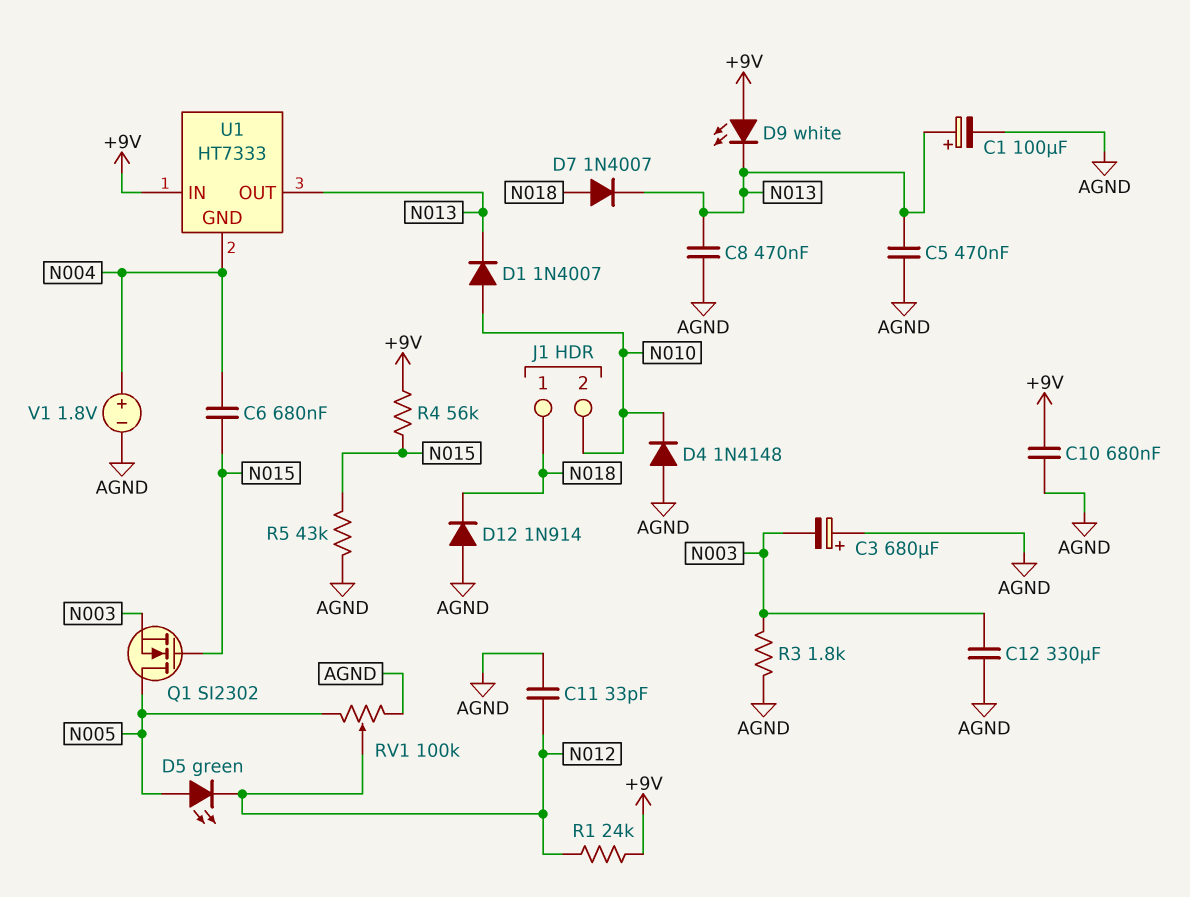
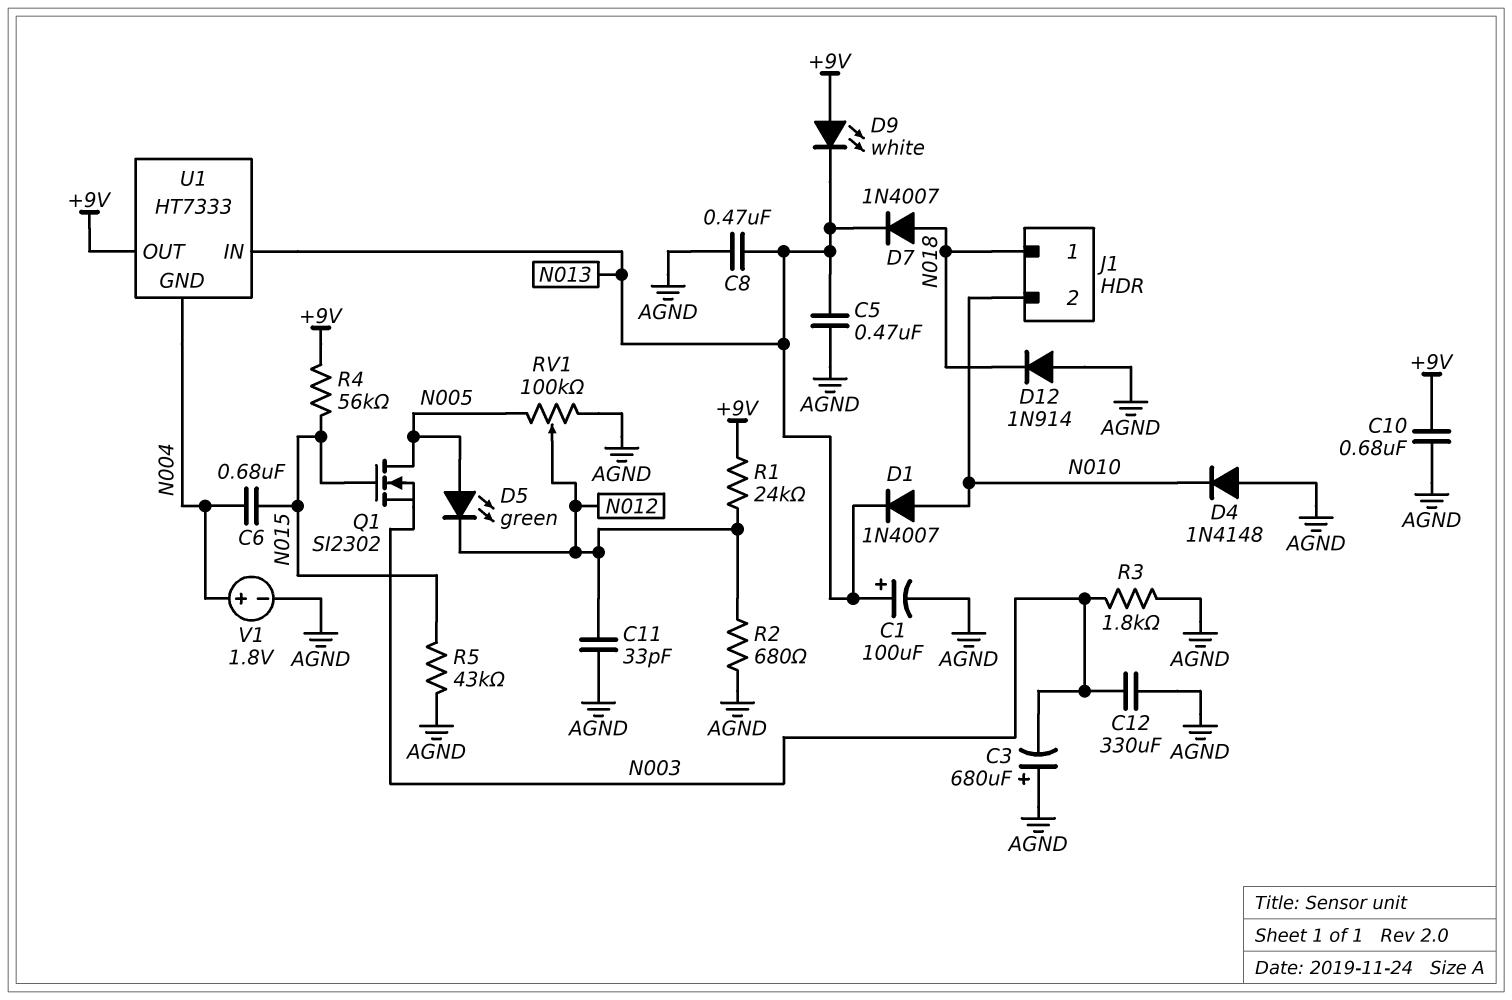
R2: none -> 680 (AGND, N012)
U1 pin IN: +9V -> N013
U1 pin OUT: N013 -> +9V

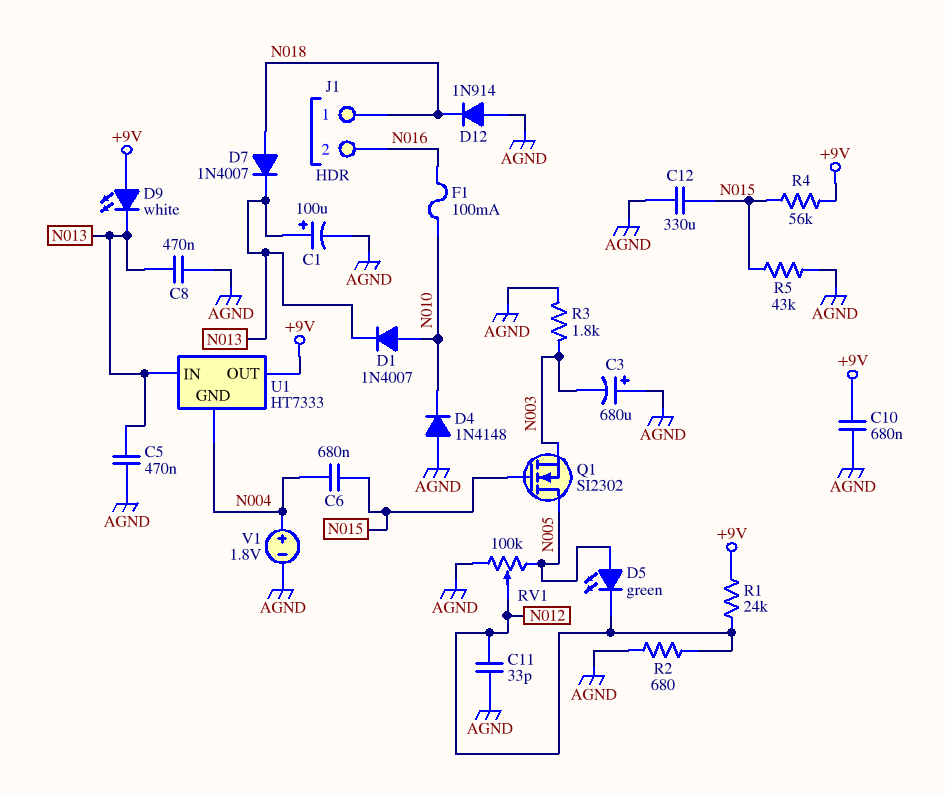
C12: 330uF (AGND, N003) -> 330uF (AGND, N015)
F1: none -> 100mA (N010, N016)
J1 pin 2: N010 -> N016

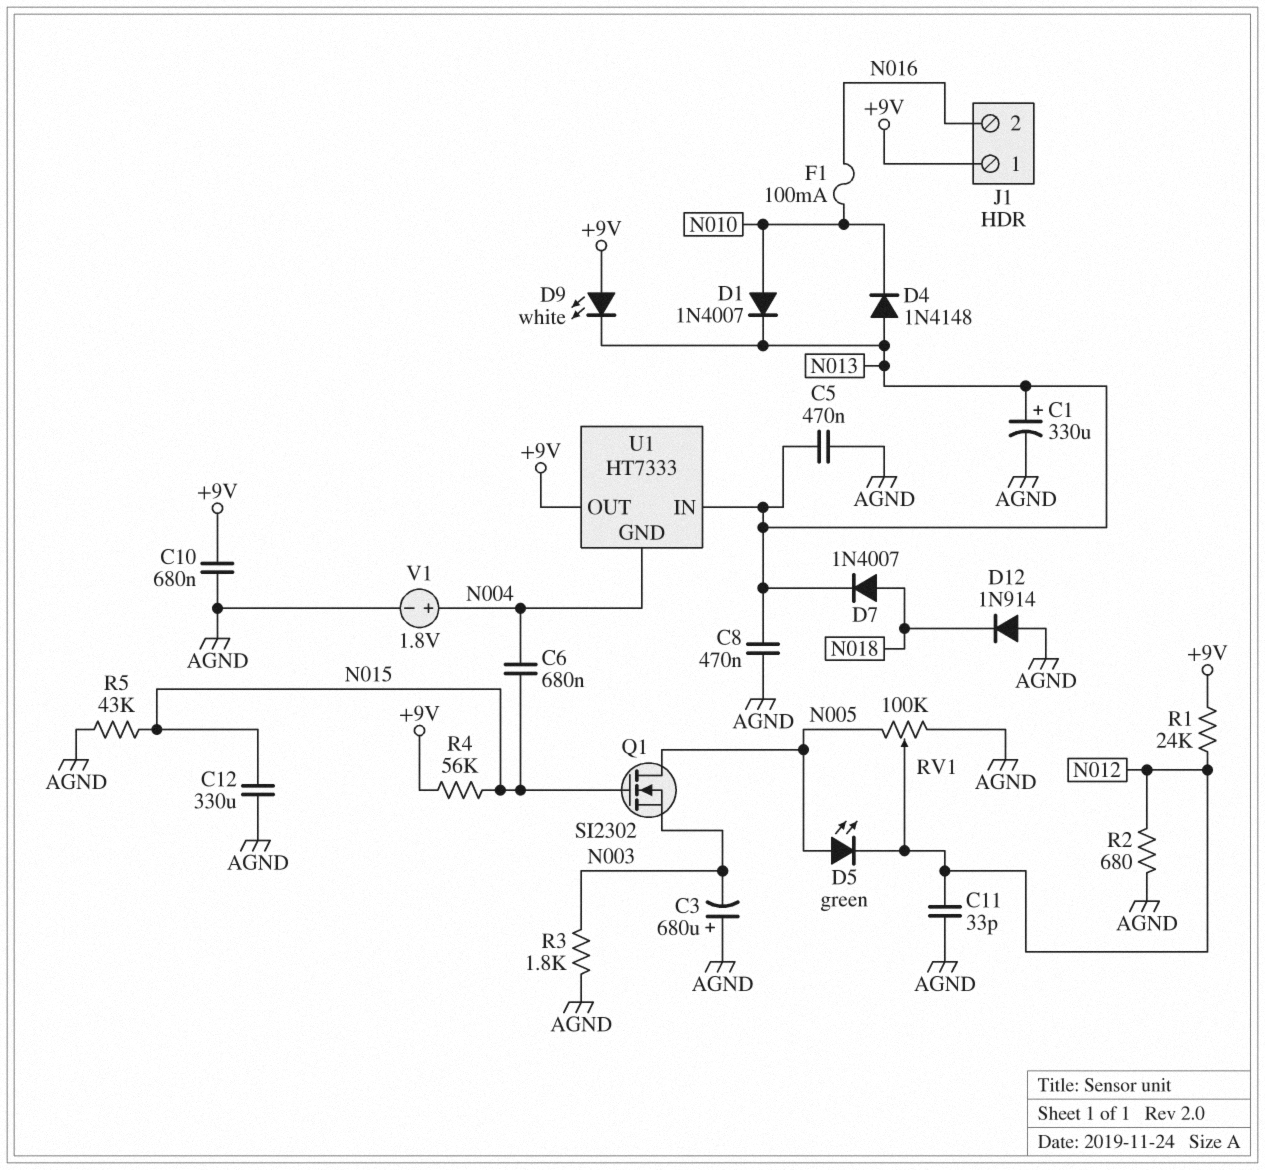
C1: 100uF (plus N013, minus AGND) -> 330uF (plus N013, minus AGND)
D4: diode 1N4148 (A AGND, K N010) -> diode 1N4148 (A N013, K N010)
J1 pin 1: N018 -> +9V

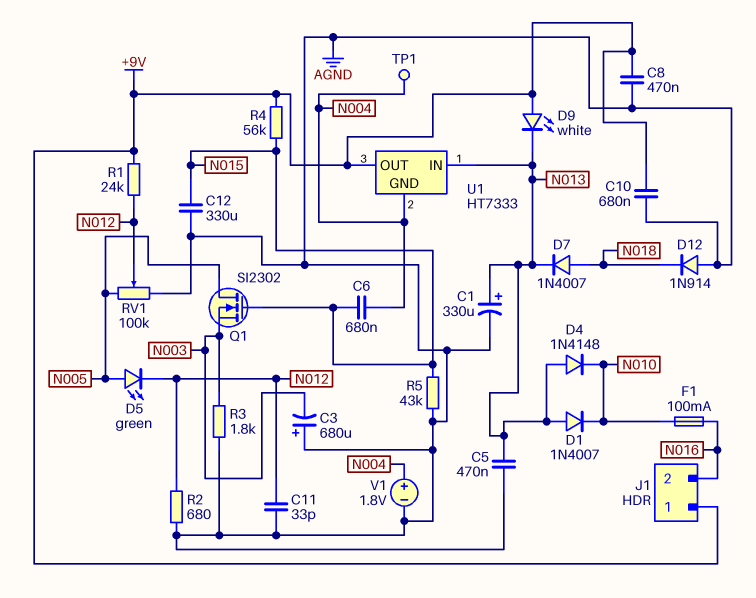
C8: 470nF (AGND, N013) -> 470nF (+9V, AGND)
D1: diode 1N4007 (A N010, K N013) -> diode 1N4007 (A N013, K N010)
TP1: none -> test point (N004)

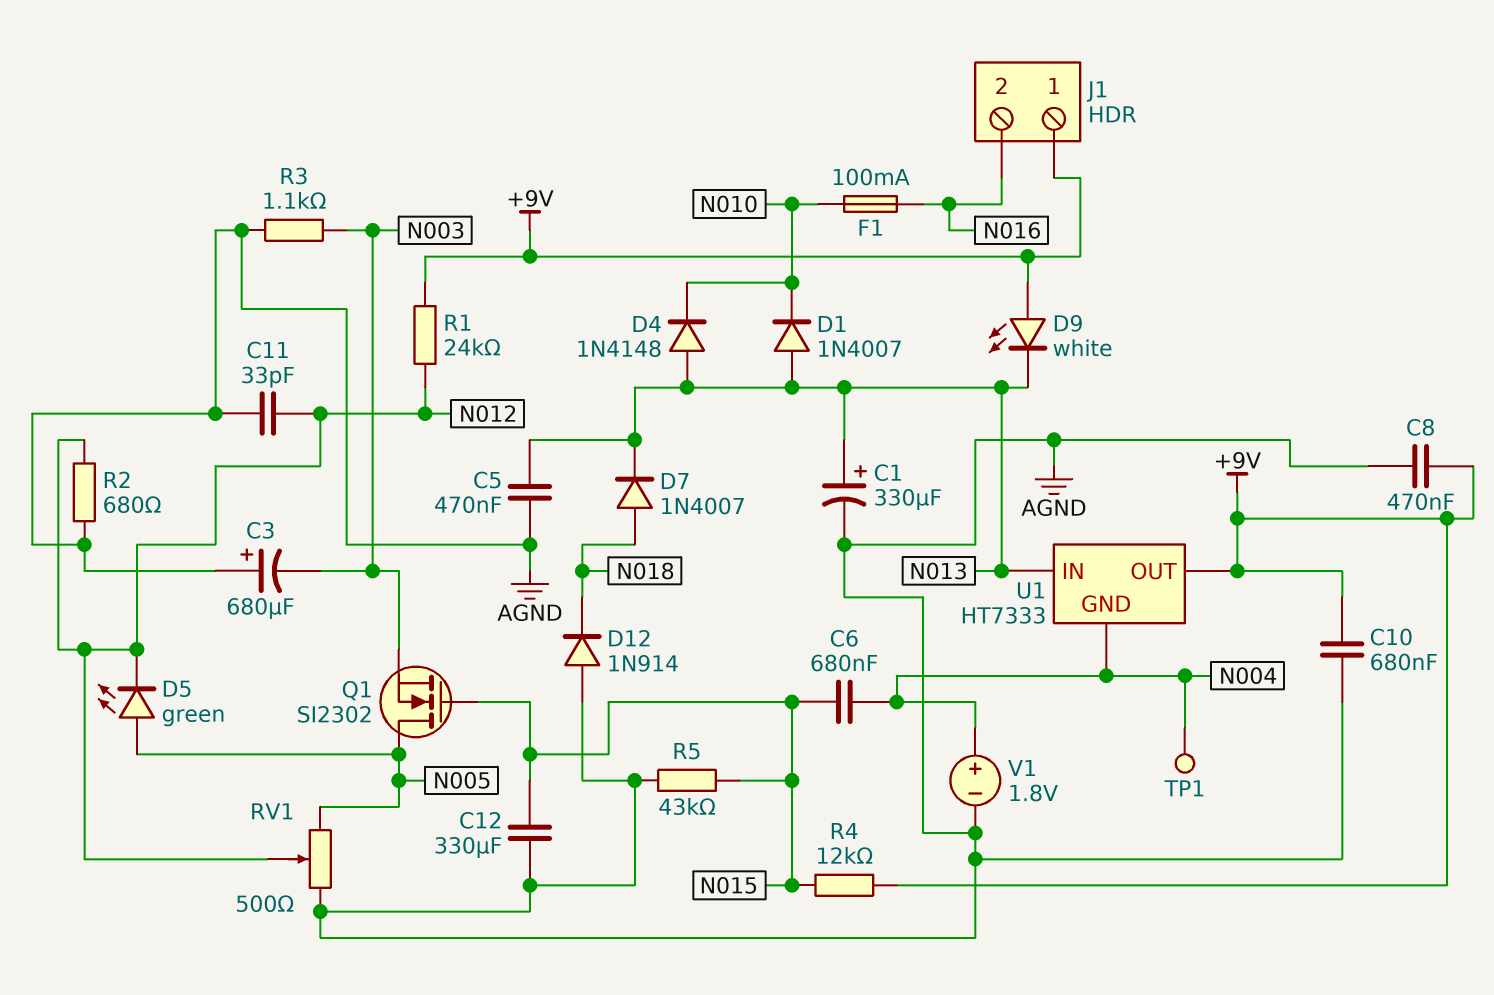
R3: 1.8k (AGND, N003) -> 1.1k (AGND, N003)
R4: 56k (+9V, N015) -> 12k (+9V, N015)
RV1: 100k (AGND, N005, wiper N012) -> 500 (AGND, N005, wiper N012)

